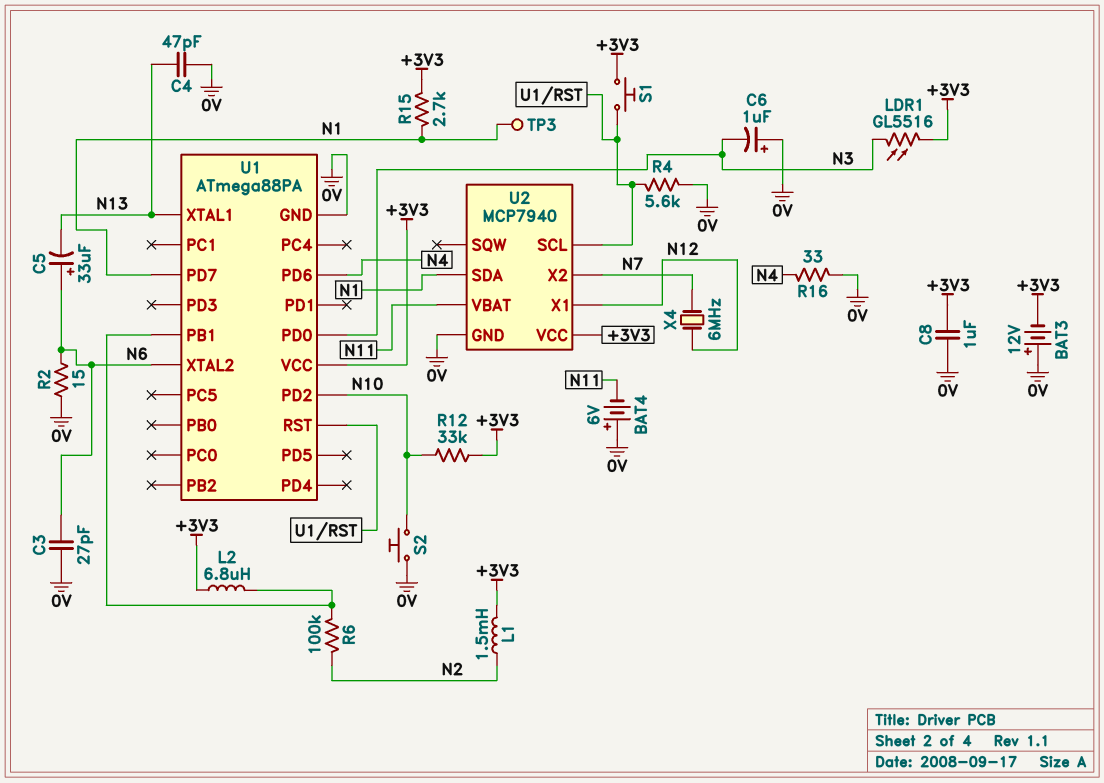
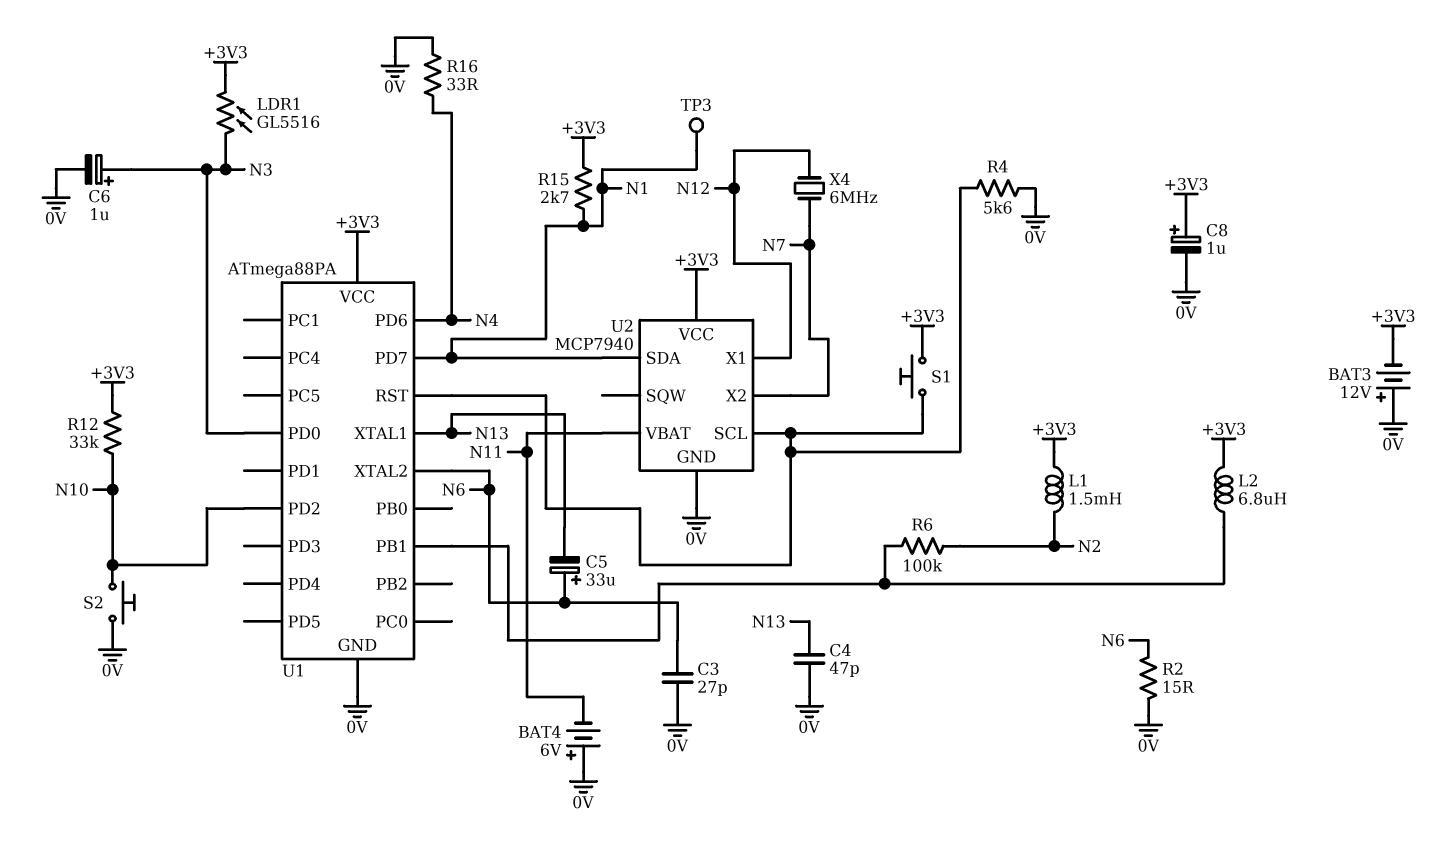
C6: 1uF (plus 0V, minus N3) -> 1uF (plus N3, minus 0V)
C8: 1uF (+3V3, 0V) -> 1uF (plus +3V3, minus 0V)

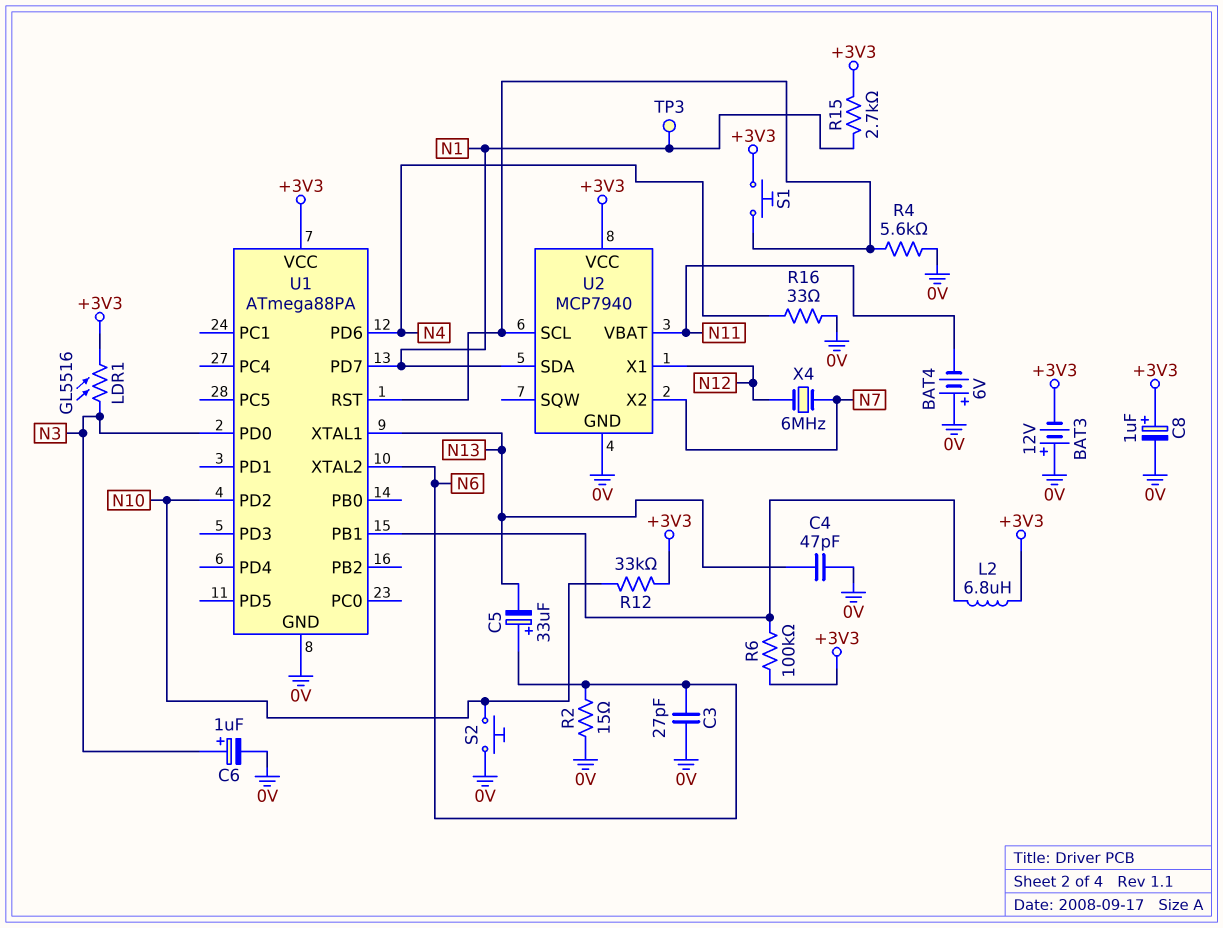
L1: 1.5mH (+3V3, N2) -> none
R6: 100k (N2, U1/PB1) -> 100k (+3V3, U1/PB1)

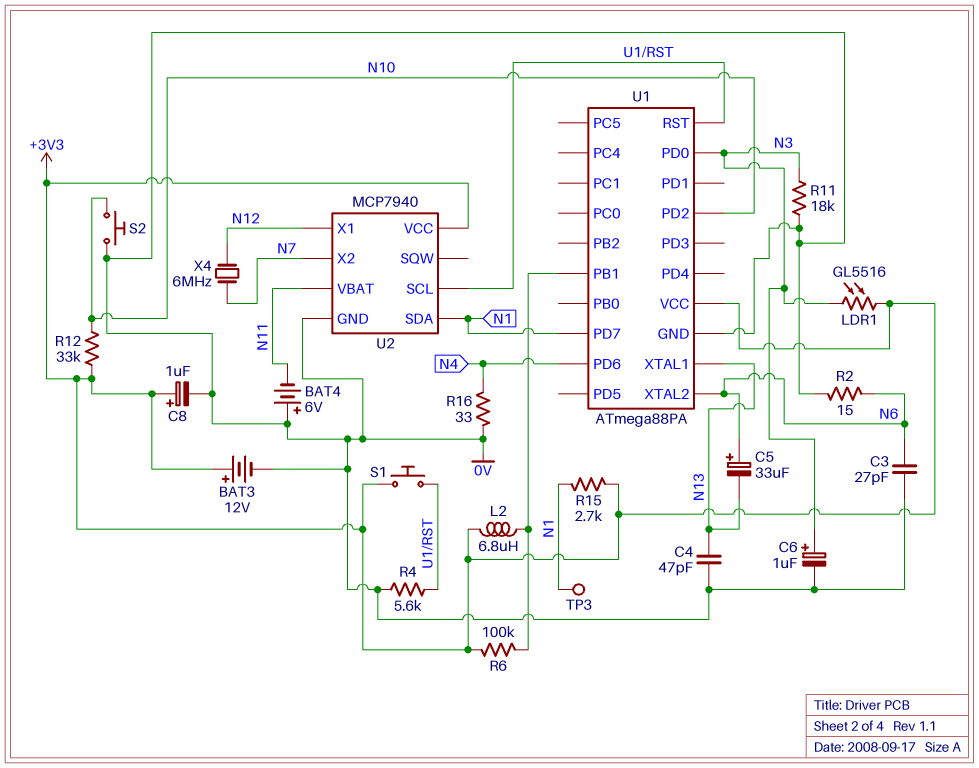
BAT3: 12V (plus 0V, minus +3V3) -> 12V (plus +3V3, minus 0V)
R11: none -> 18k (0V, N3)

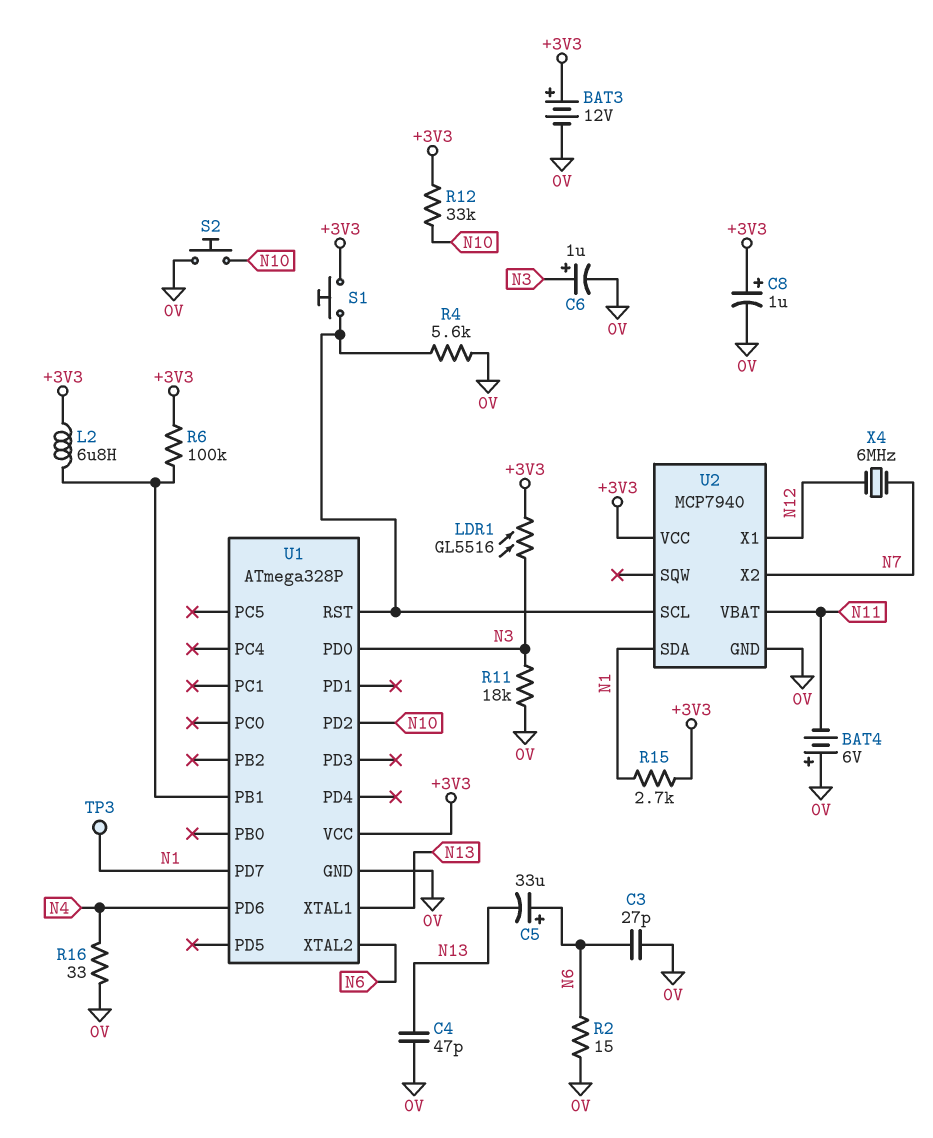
U1: ATmega88PA -> ATmega328P

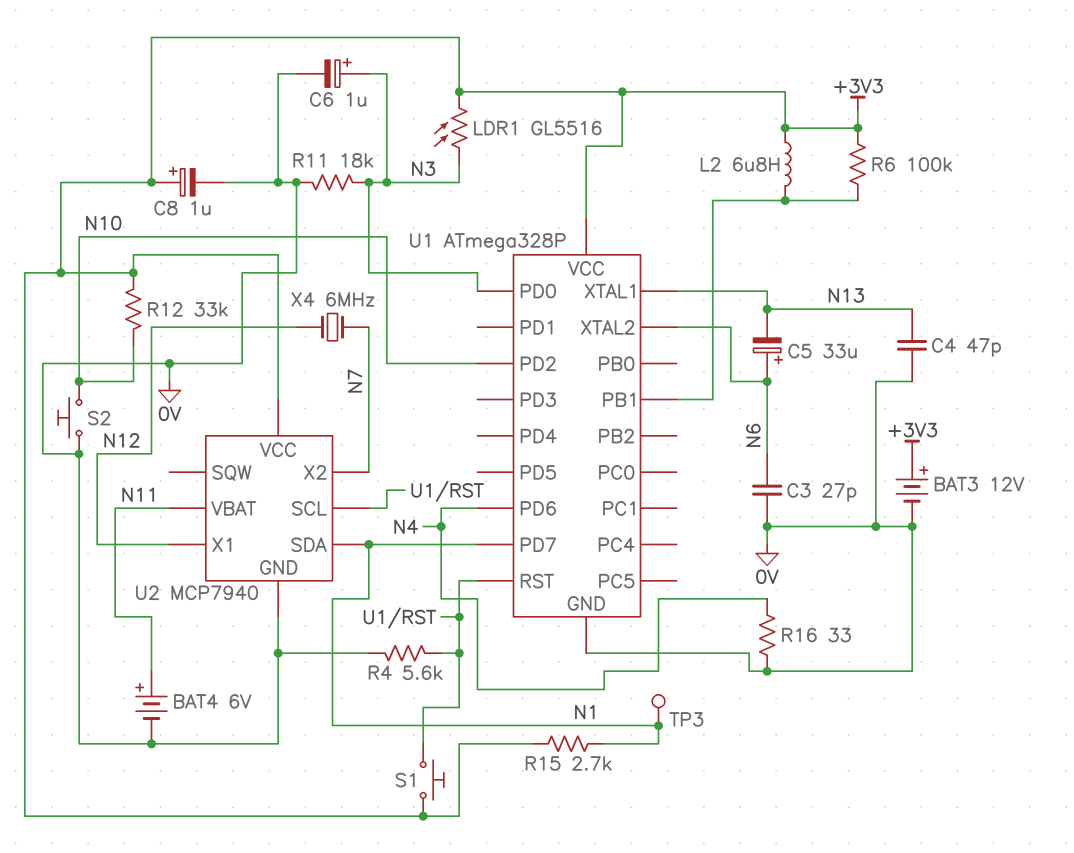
BAT4: 6V (plus 0V, minus N11) -> 6V (plus N11, minus 0V)
R2: 15 (0V, N6) -> none

